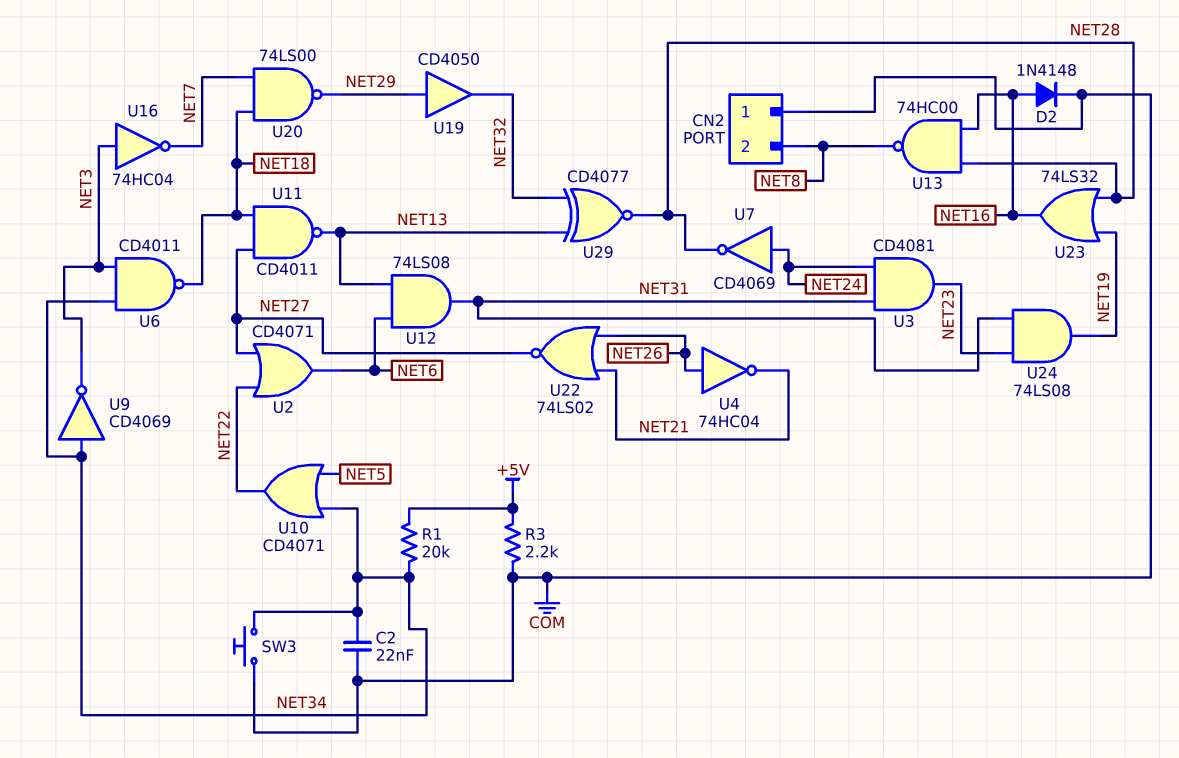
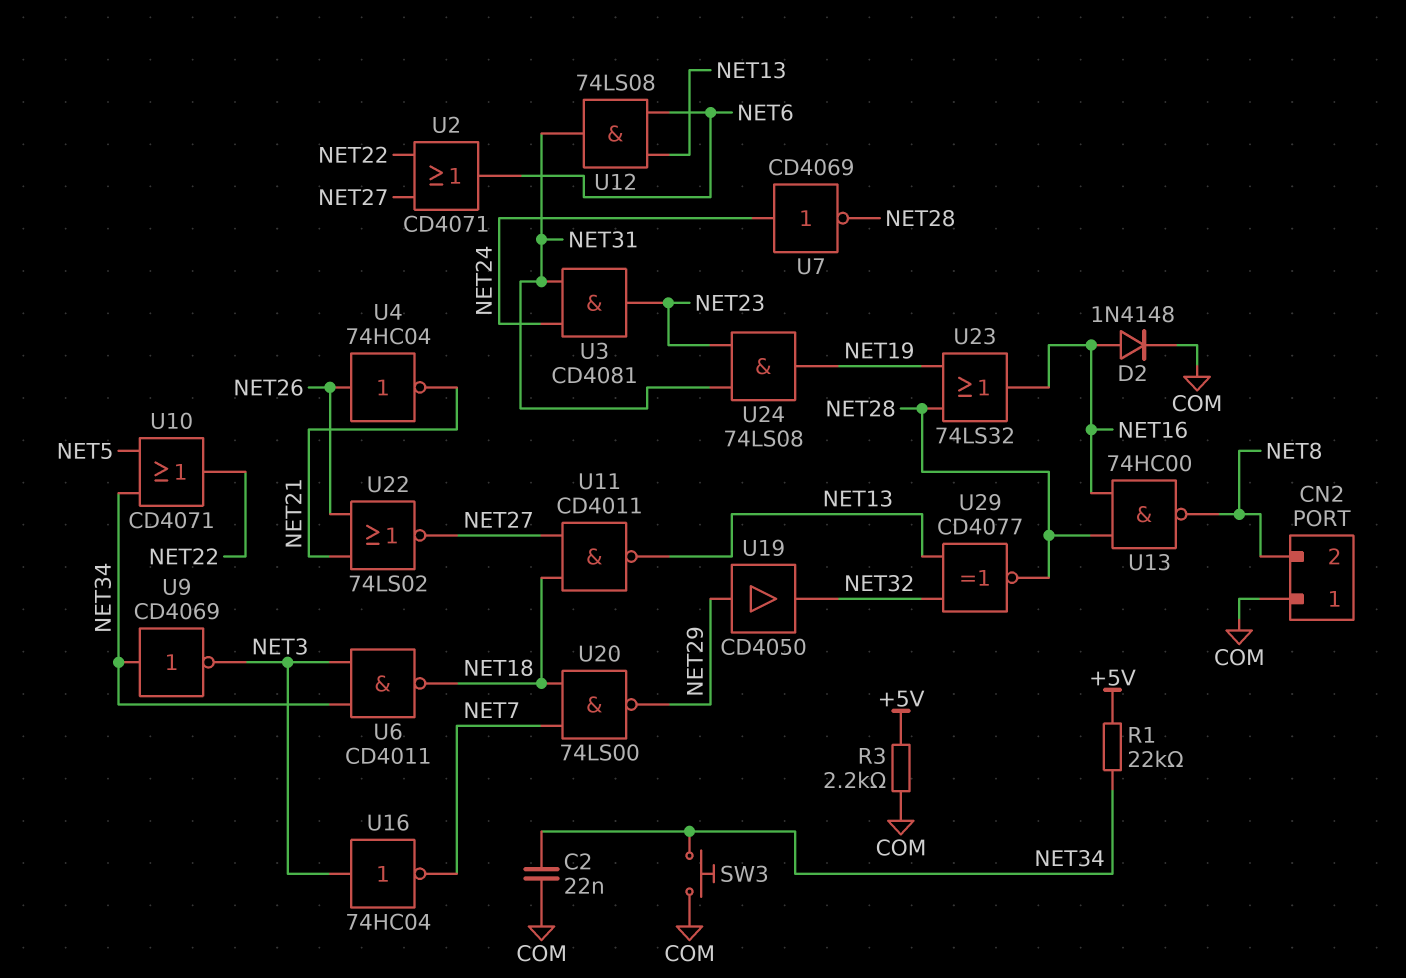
R1: 20k (+5V, NET34) -> 22k (+5V, NET34)

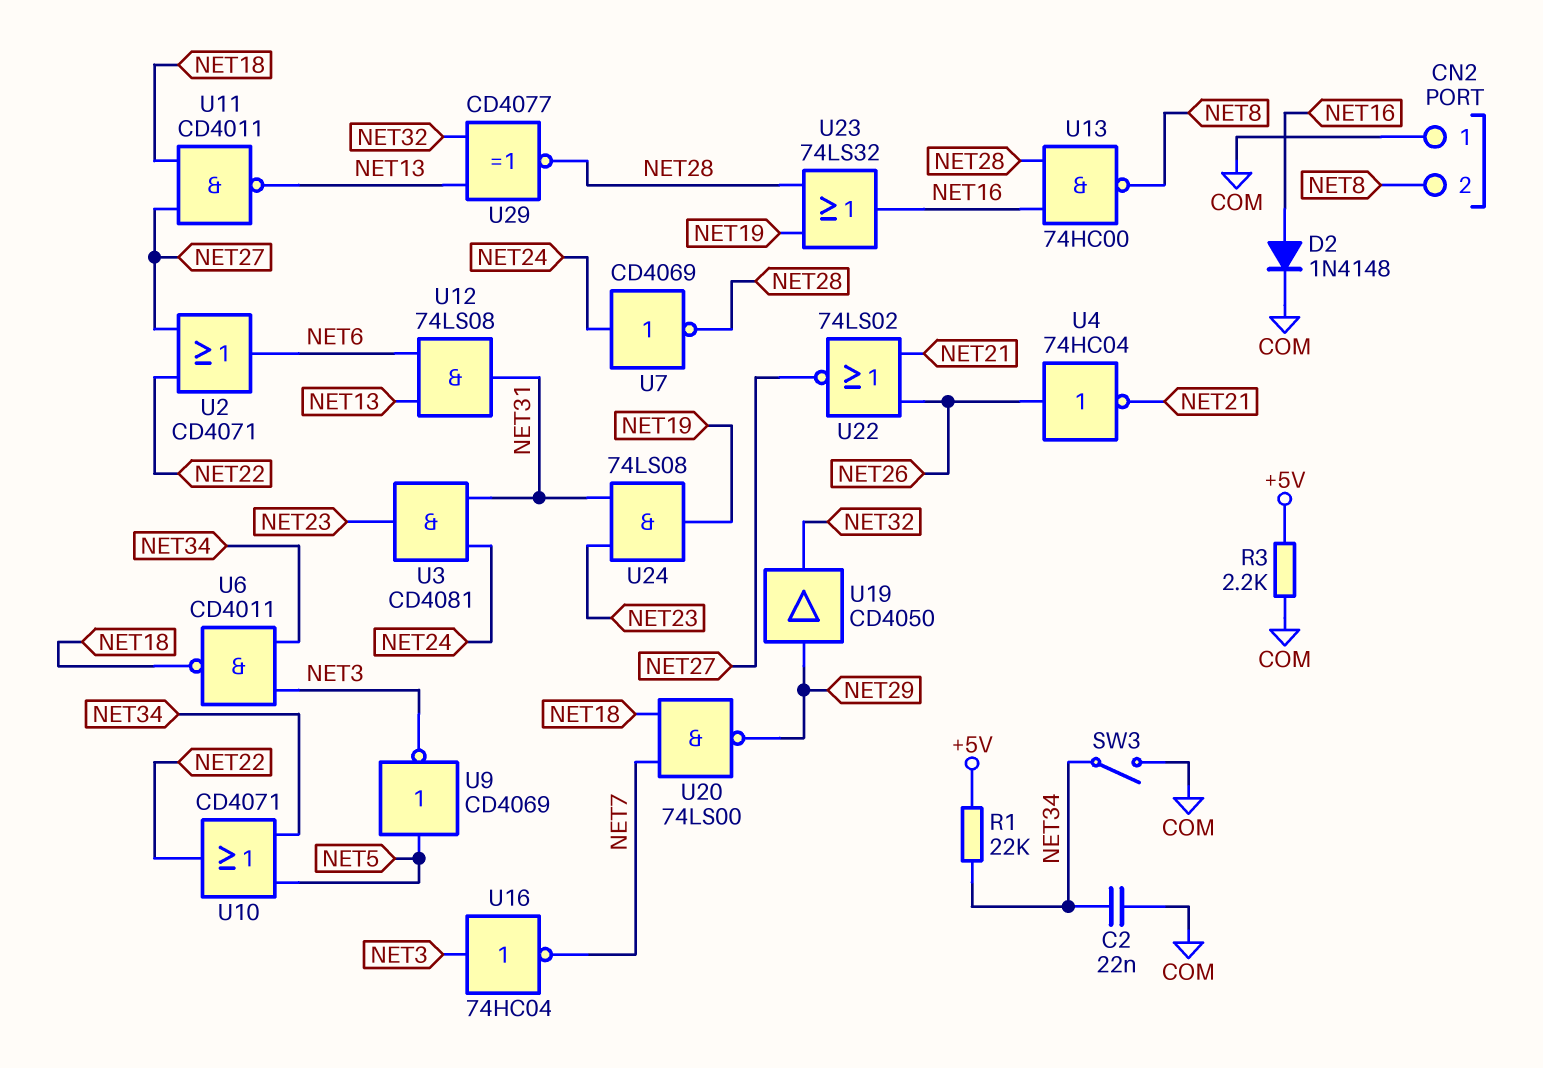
SW3: button (COM, NET34) -> switch (COM, NET34)
U9: NOT CD4069 (in NET34, out NET3) -> NOT CD4069 (in NET5, out NET3)

